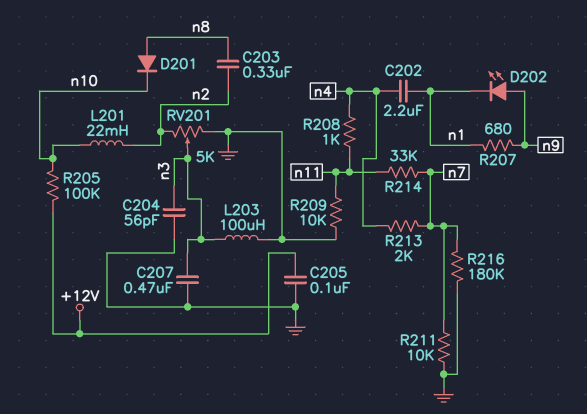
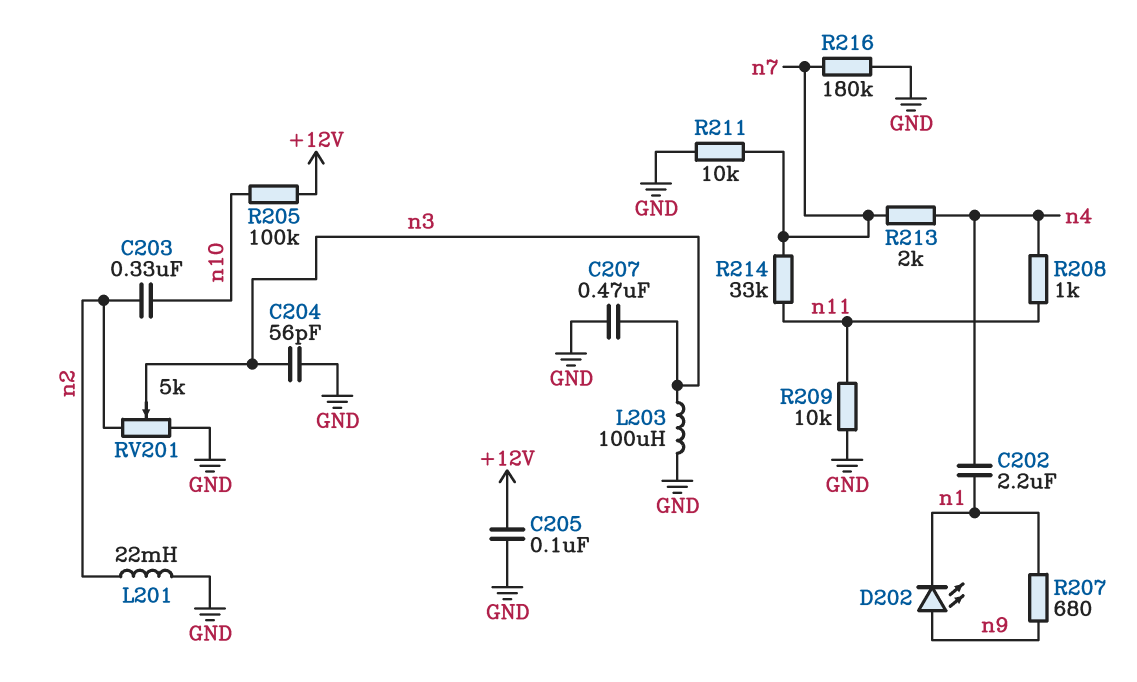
C203: 330nF (n2, n8) -> 330nF (n2, n10)
D201: diode (A n8, K n10) -> none
L201: 22mH (n2, n10) -> 22mH (GND, n2)

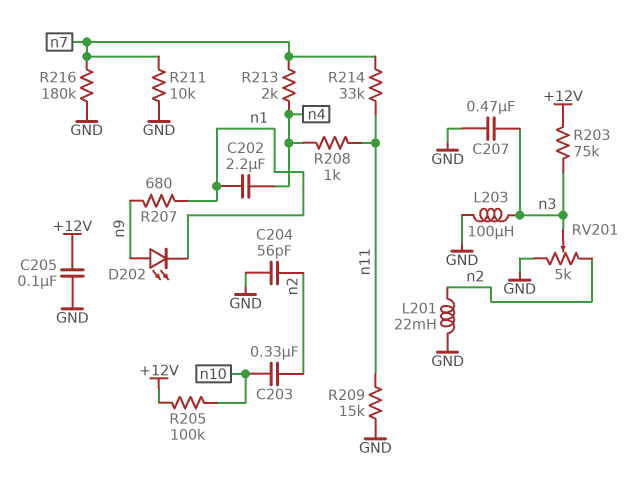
C204: 56pF (GND, n3) -> 56pF (GND, n2)
R203: none -> 75k (+12V, n3)
R209: 10k (GND, n11) -> 15k (GND, n11)

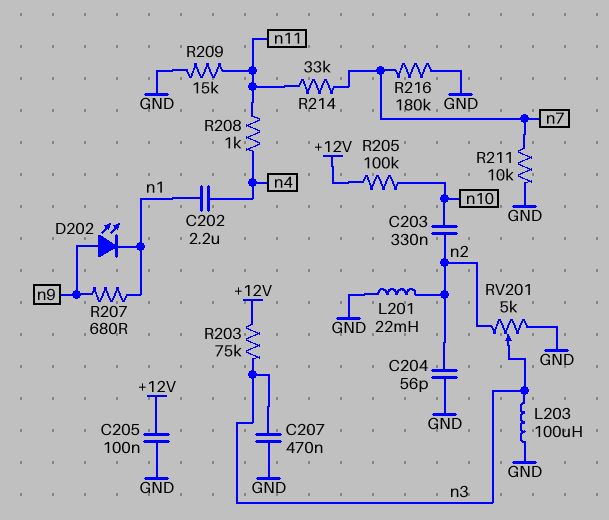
R213: 2k (n4, n7) -> none

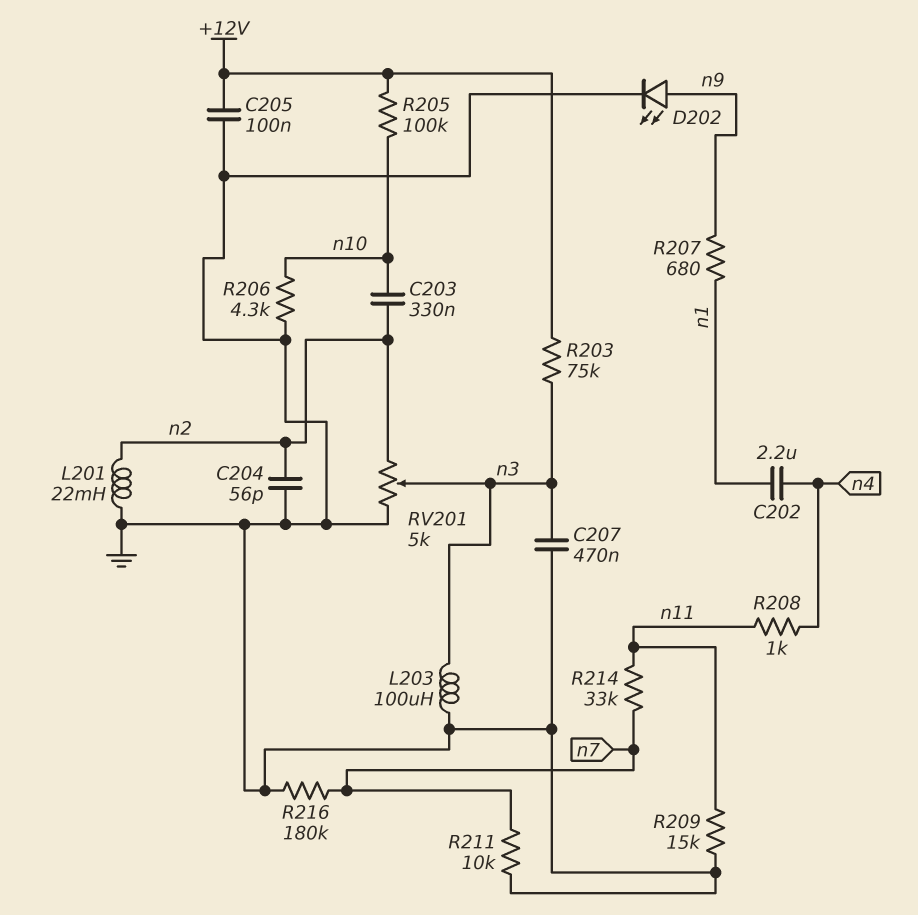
D202: LED (A n9, K n1) -> LED (A n9, K GND)
R206: none -> 4.3k (GND, n10)

